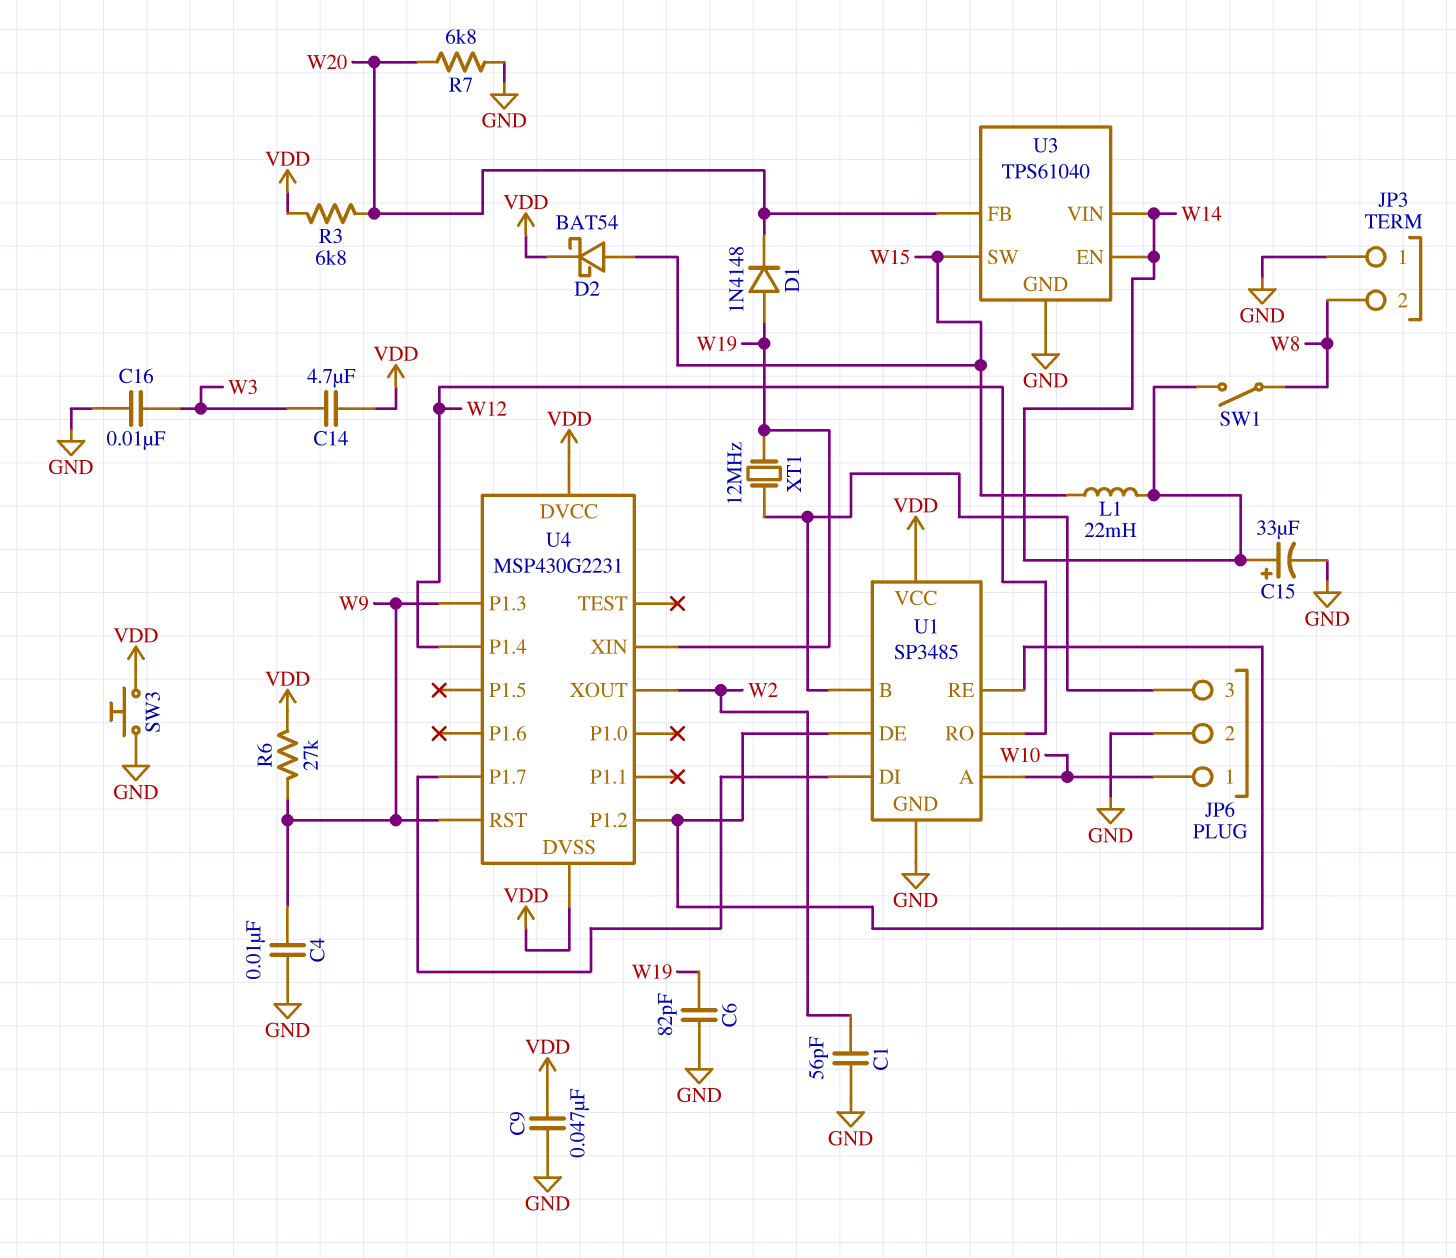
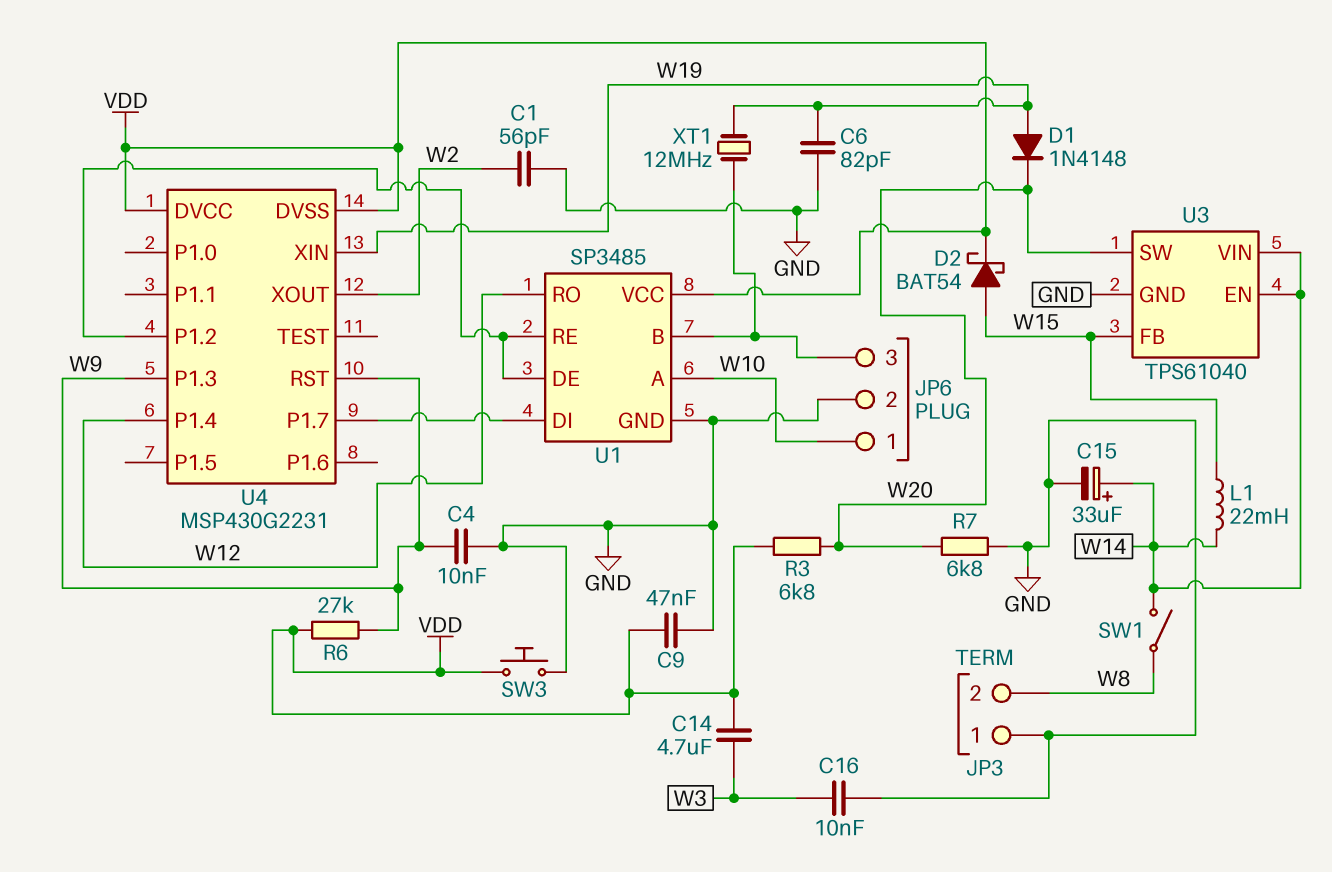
U3 pin FB: W20 -> W15
U3 pin SW: W15 -> W20

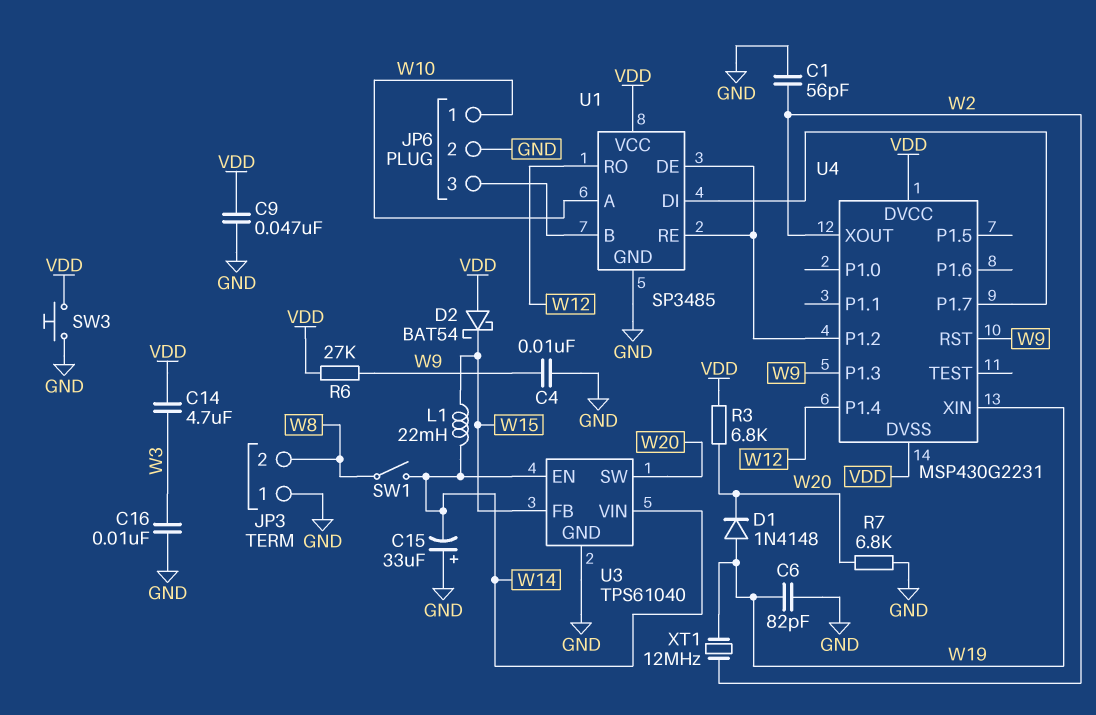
C15: 33uF (plus W14, minus GND) -> 33uF (plus GND, minus W14)
D2: schottky BAT54 (A W15, K VDD) -> schottky BAT54 (A VDD, K W15)
XT1: 12MHz (JP6/3, W19) -> 12MHz (W2, W19)

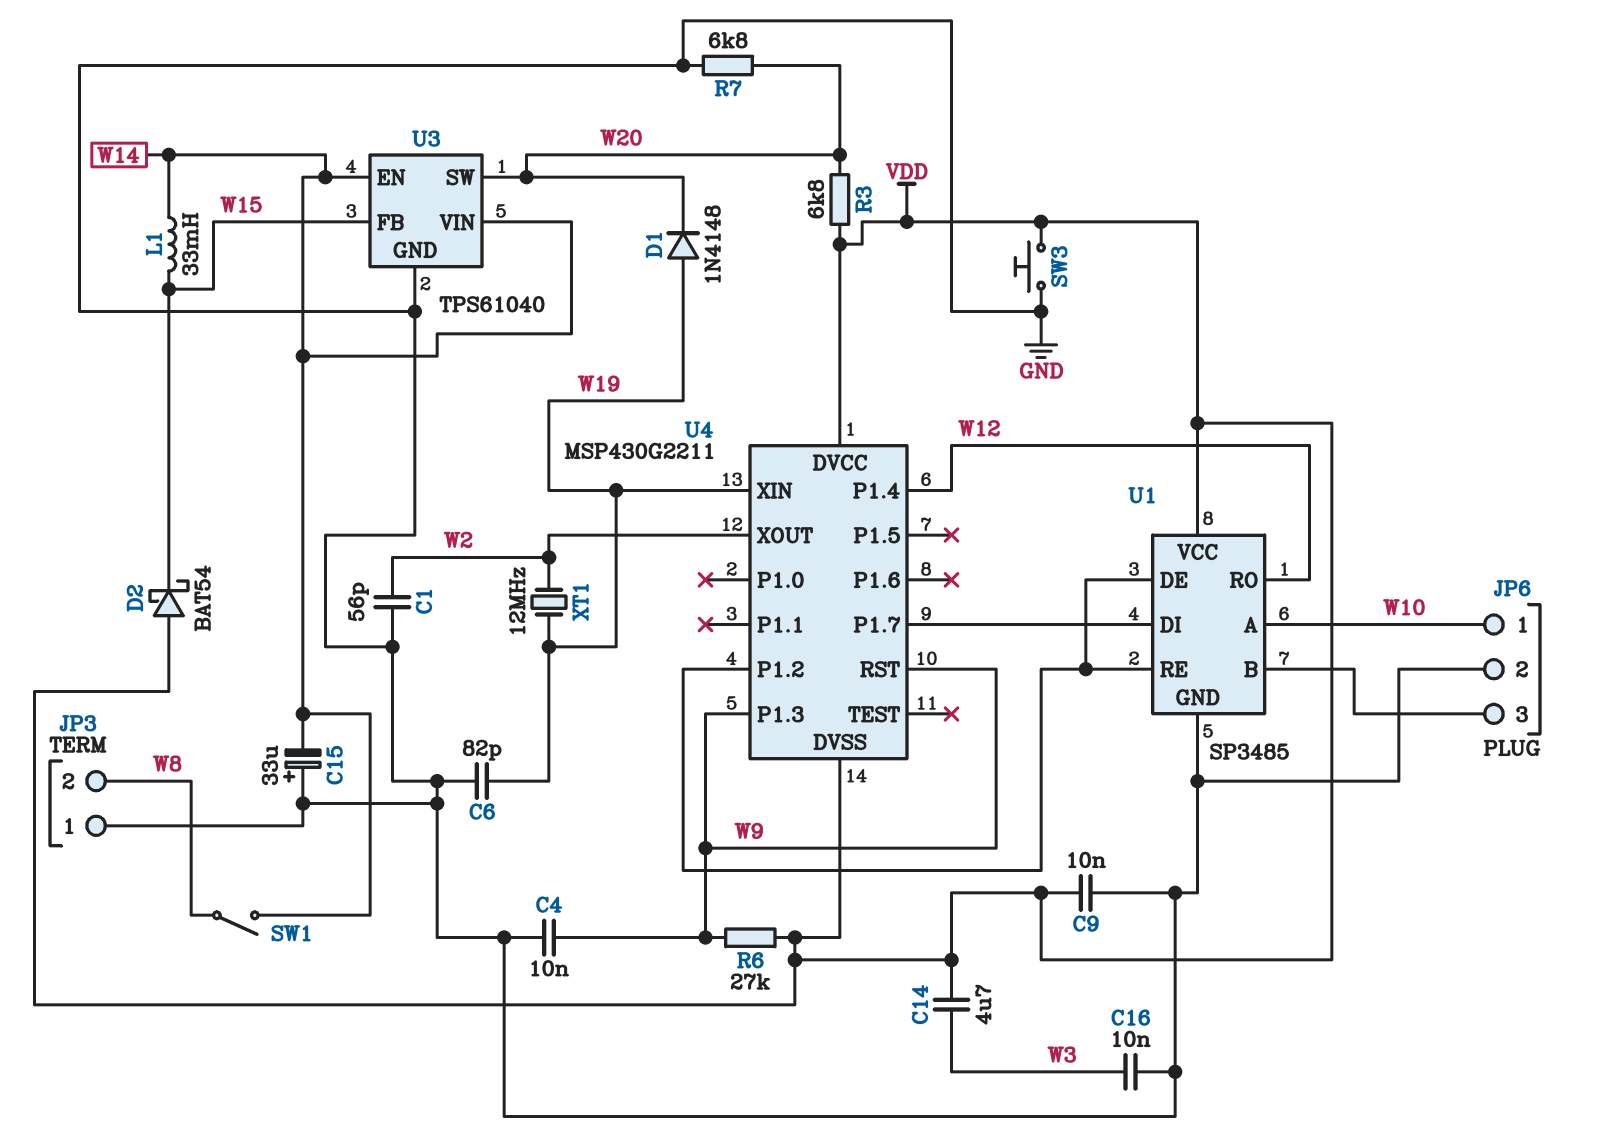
C9: 47nF (GND, VDD) -> 10nF (GND, VDD)
L1: 22mH (W14, W15) -> 33mH (W14, W15)
U4: MSP430G2231 -> MSP430G2211

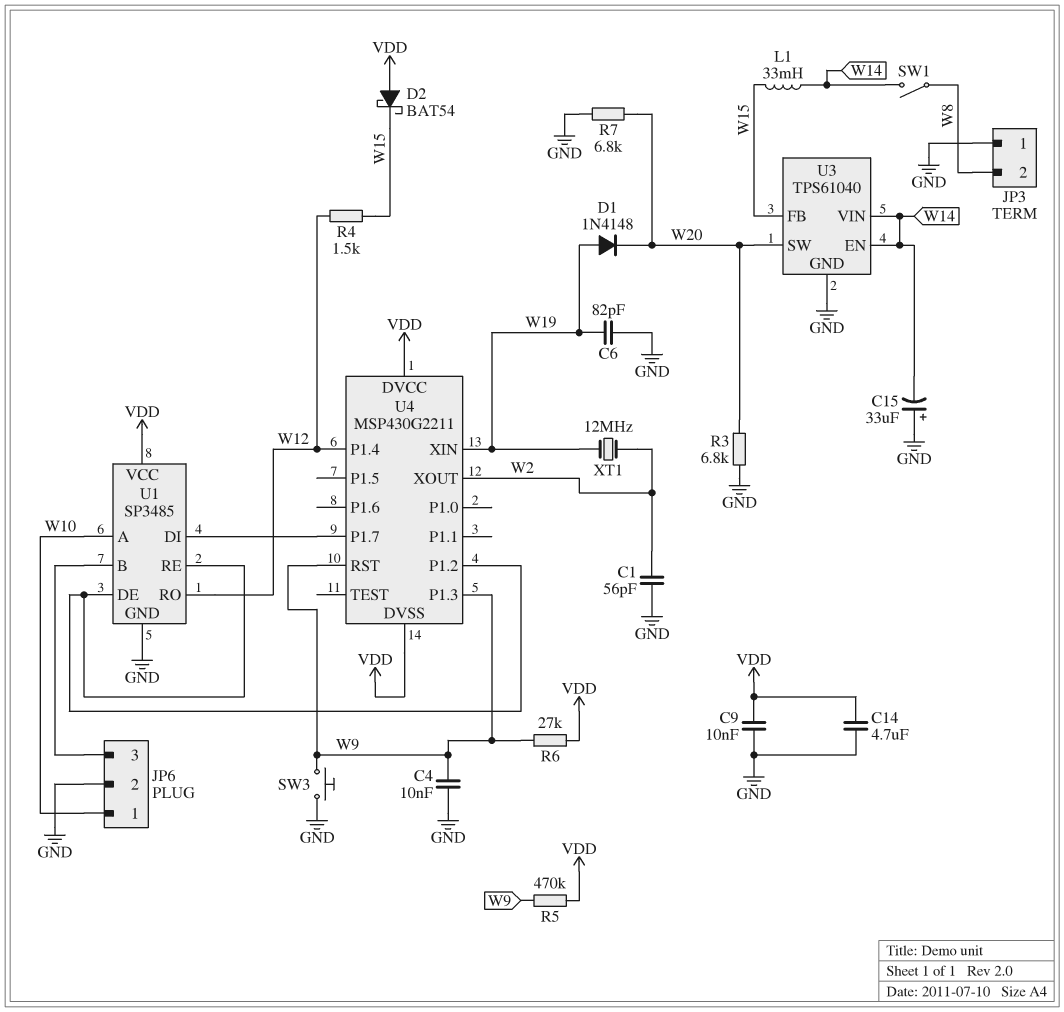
C14: 4.7uF (VDD, W3) -> 4.7uF (GND, VDD)
C16: 10nF (GND, W3) -> none
R3: 6.8k (VDD, W20) -> 6.8k (GND, W20)
R4: none -> 1.5k (W12, W15)
R5: none -> 470k (VDD, W9)
SW3: button (GND, VDD) -> button (GND, W9)

